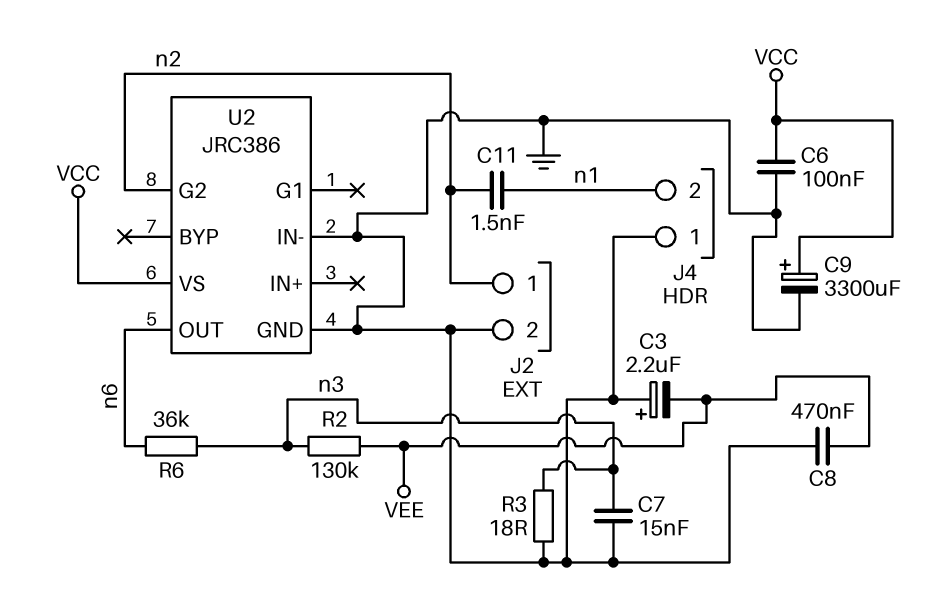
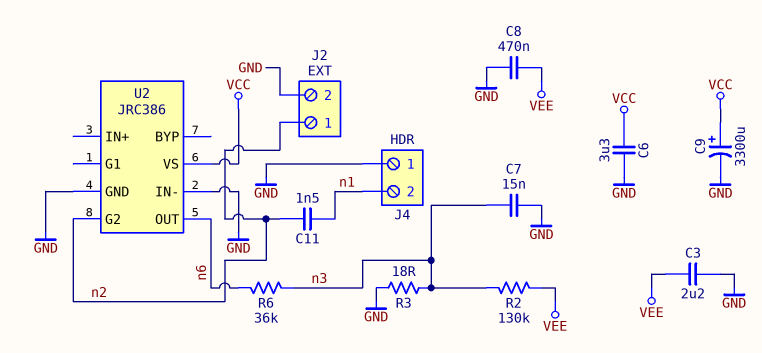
C3: 2.2uF (plus GND, minus VEE) -> 2.2uF (GND, VEE)
C6: 100nF (GND, VCC) -> 3.3uF (GND, VCC)

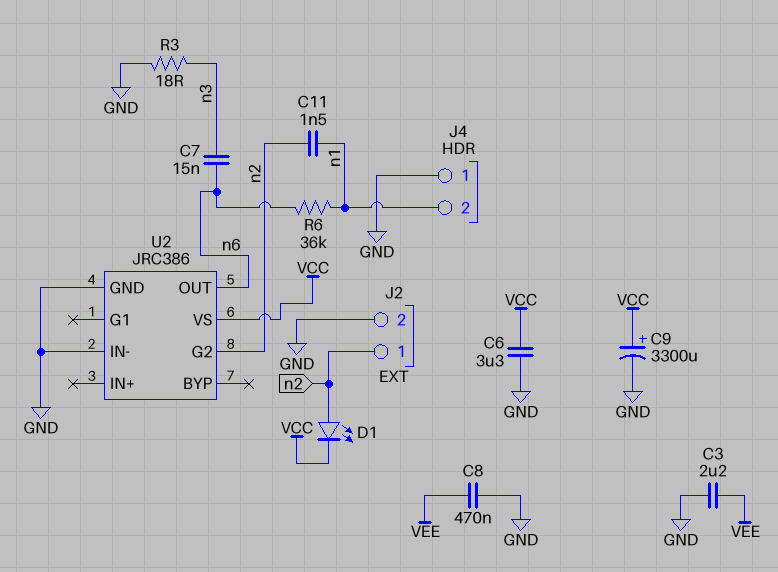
C7: 15nF (GND, n3) -> 15nF (n3, n6)
D1: none -> LED (A n2, K VCC)
R2: 130k (VEE, n3) -> none
R6: 36k (n3, n6) -> 36k (n1, n6)

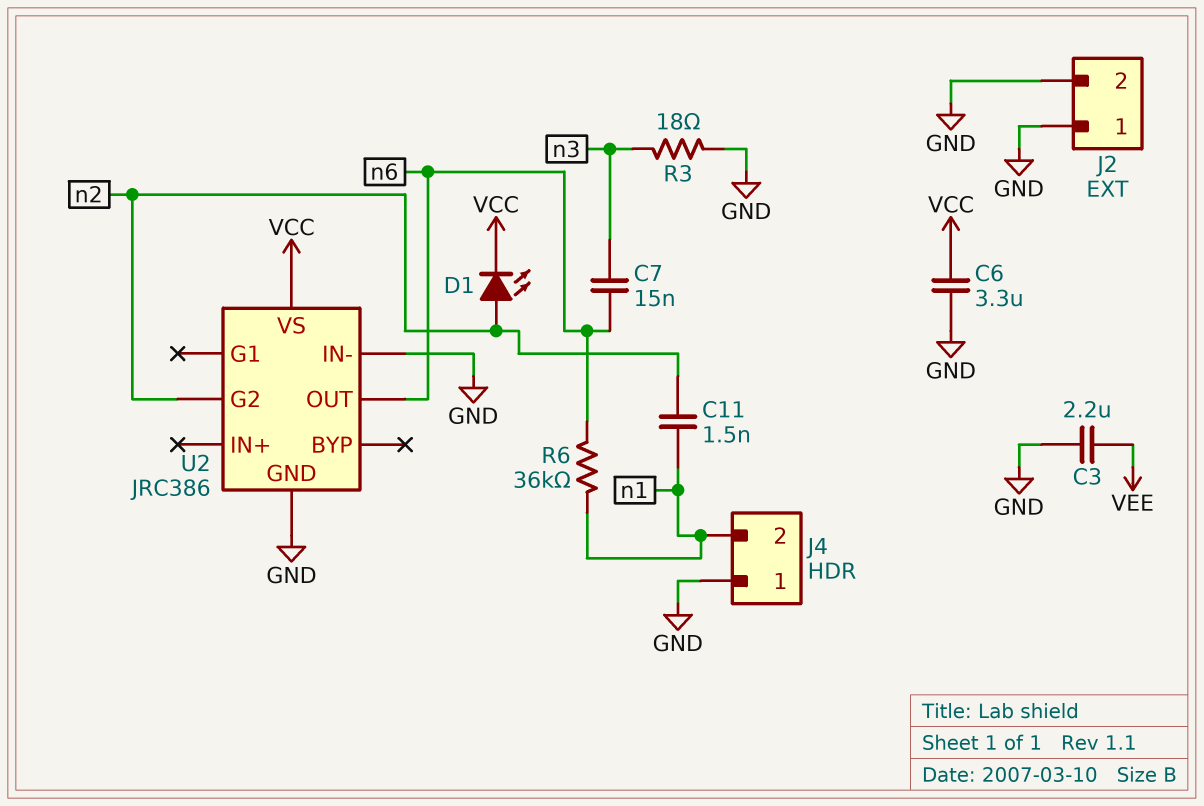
C8: 470nF (GND, VEE) -> none
C9: 3300uF (plus VCC, minus GND) -> none
J2 pin 1: n2 -> GND

